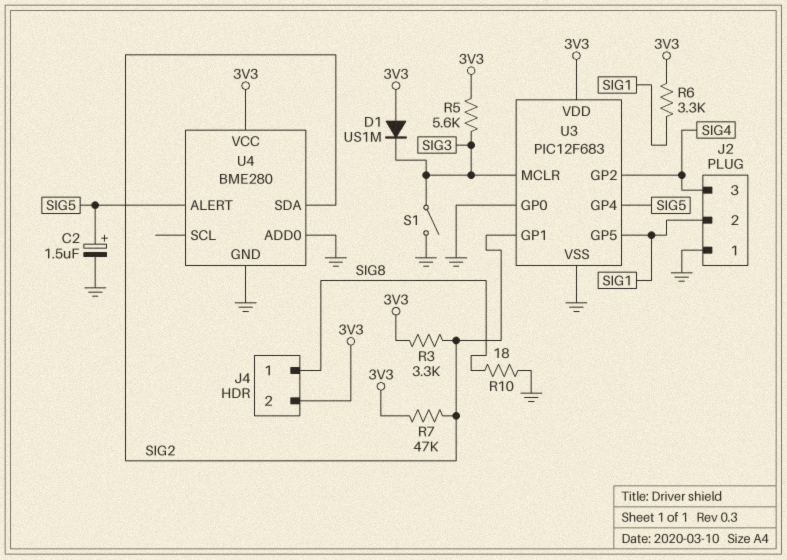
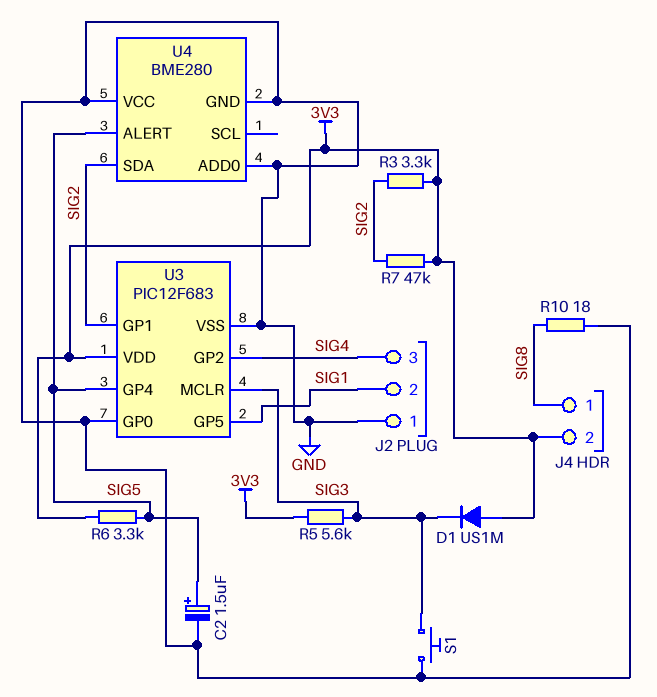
R6: 3.3k (3V3, SIG1) -> 3.3k (3V3, SIG5)
S1: switch (GND, SIG3) -> button (GND, SIG3)
U4 pin VCC: 3V3 -> GND

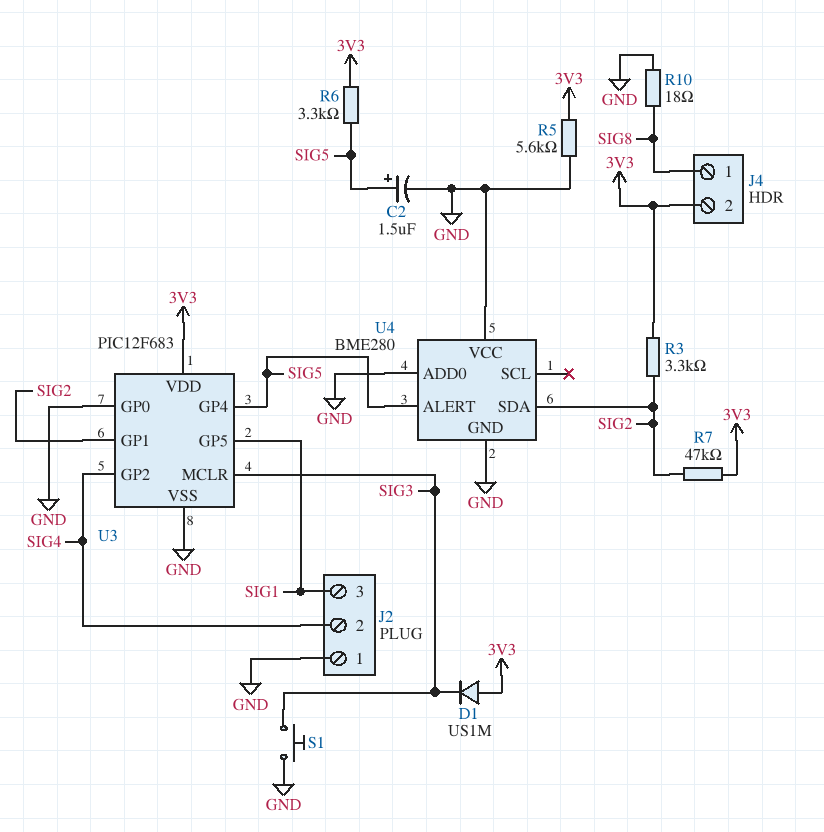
J2 pin 2: SIG1 -> SIG4
J2 pin 3: SIG4 -> SIG1
R5: 5.6k (3V3, SIG3) -> 5.6k (3V3, GND)

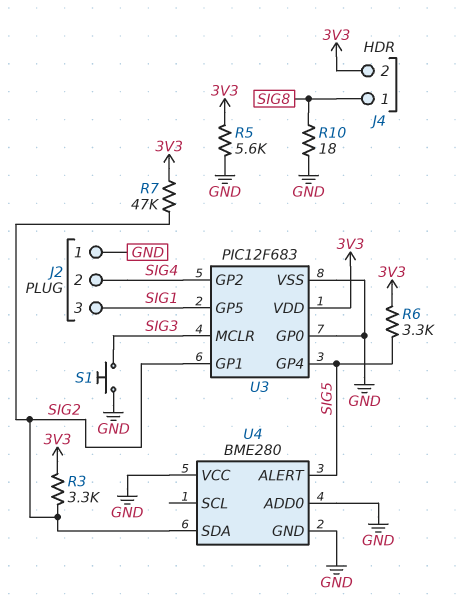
C2: 1.5uF (plus SIG5, minus GND) -> none
D1: diode US1M (A 3V3, K SIG3) -> none

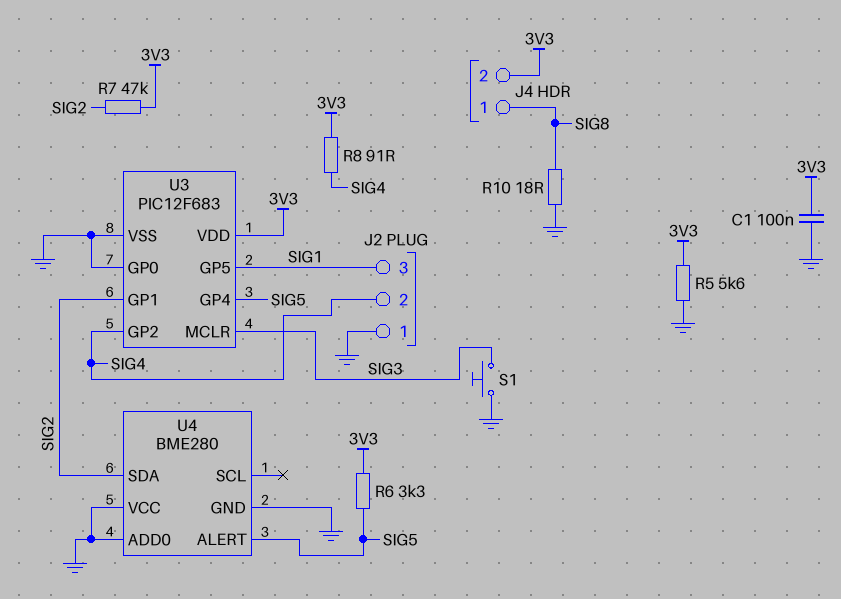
C1: none -> 100nF (3V3, GND)
R3: 3.3k (3V3, SIG2) -> none
R8: none -> 91 (3V3, SIG4)

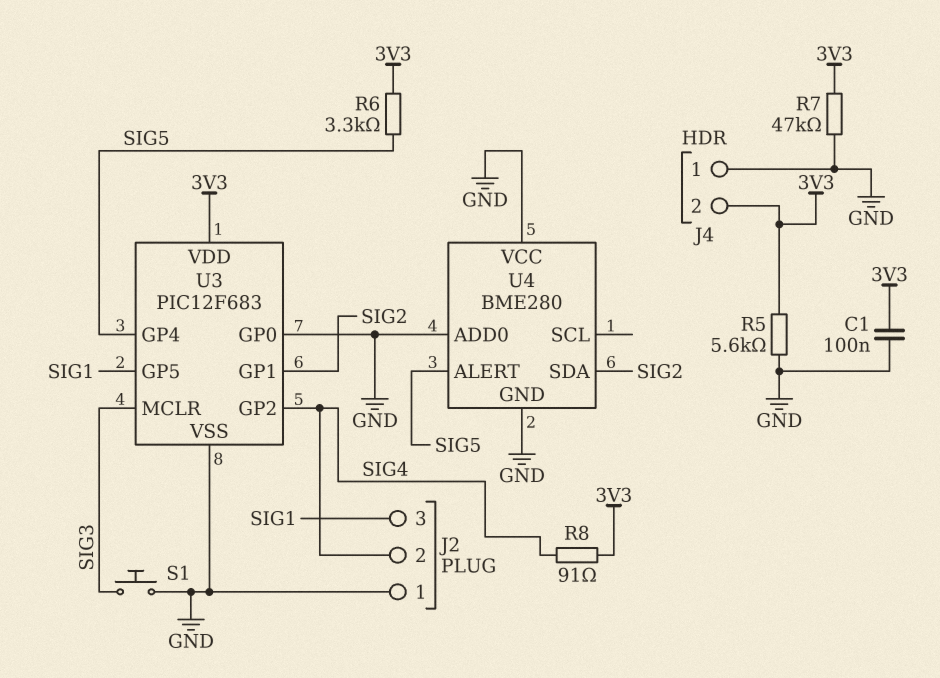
J4 pin 1: SIG8 -> GND
R7: 47k (3V3, SIG2) -> 47k (3V3, GND)
R10: 18 (GND, SIG8) -> none

